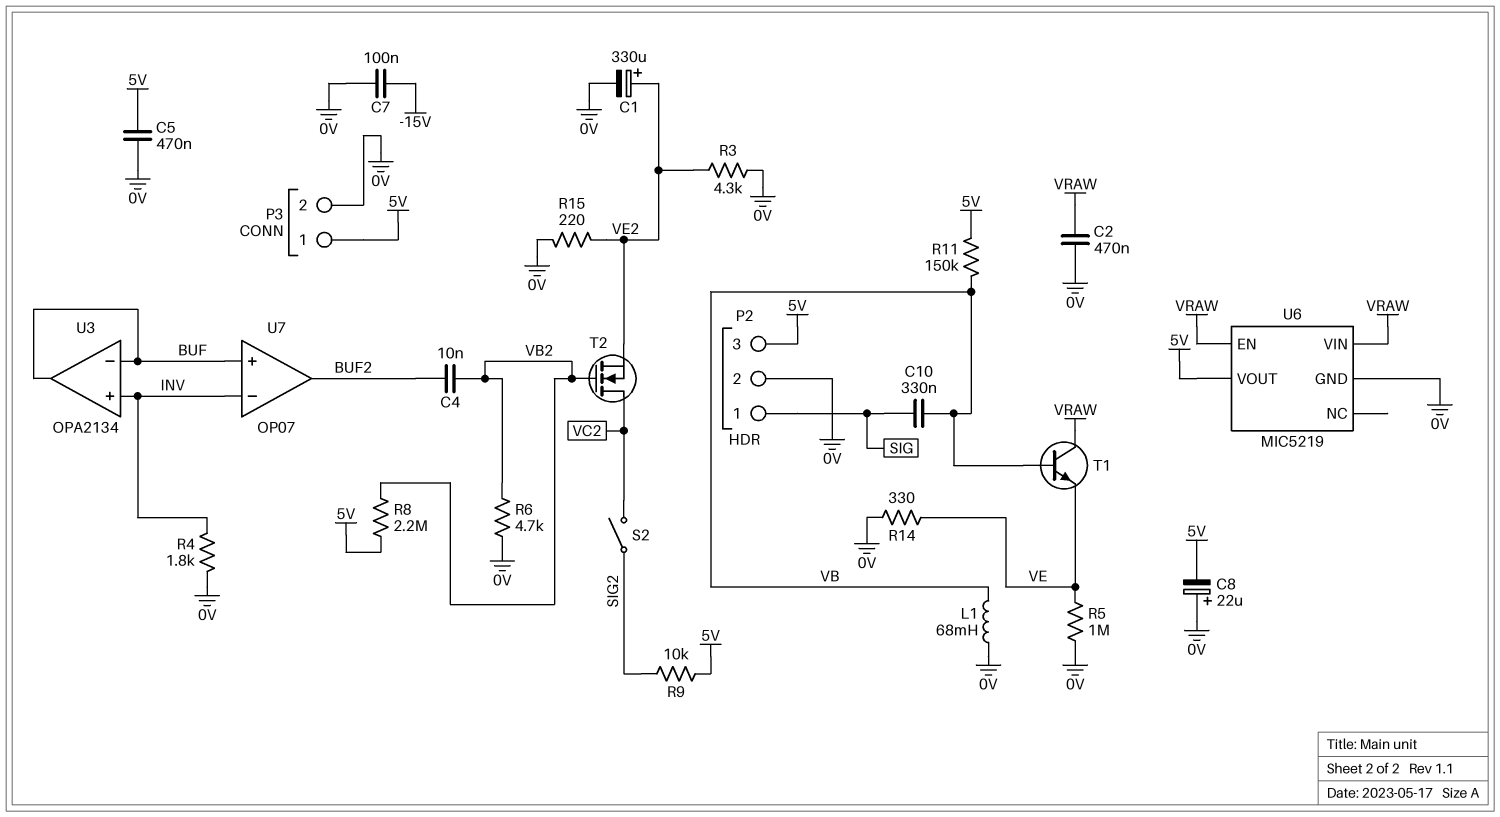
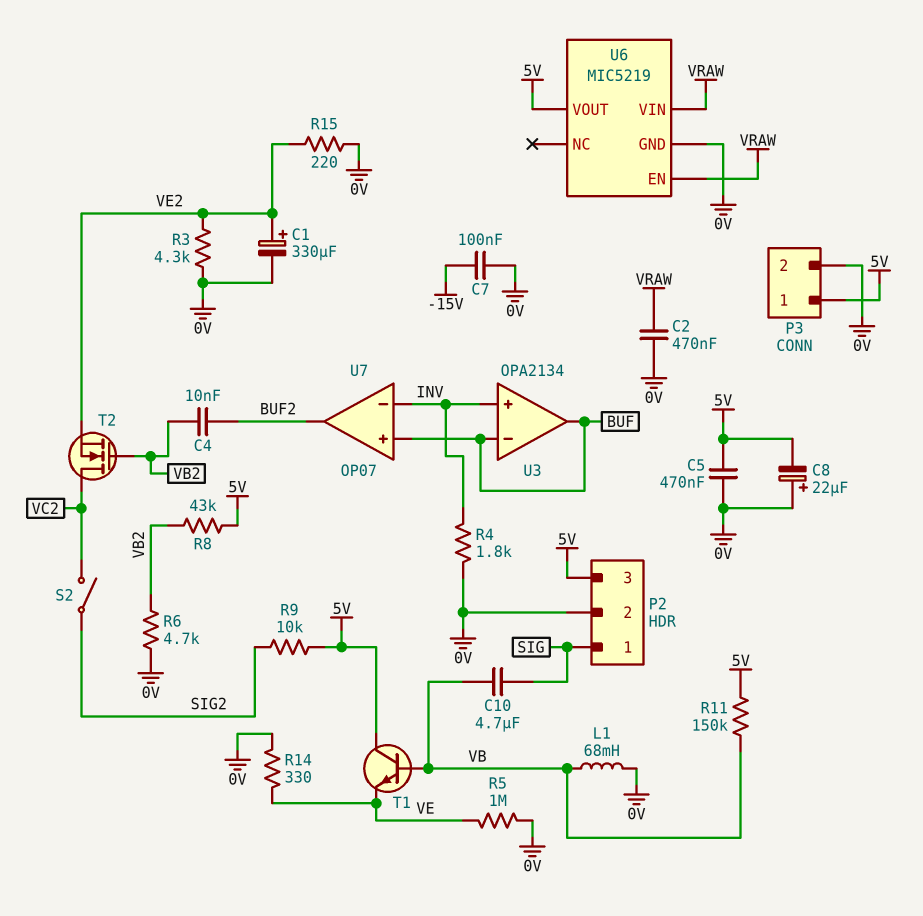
C10: 330nF (SIG, VB) -> 4.7uF (SIG, VB)
R8: 2.2M (5V, VB2) -> 43k (5V, VB2)
T1: NPN (B VB, C VRAW, E VE) -> NPN (B VB, C 5V, E VE)

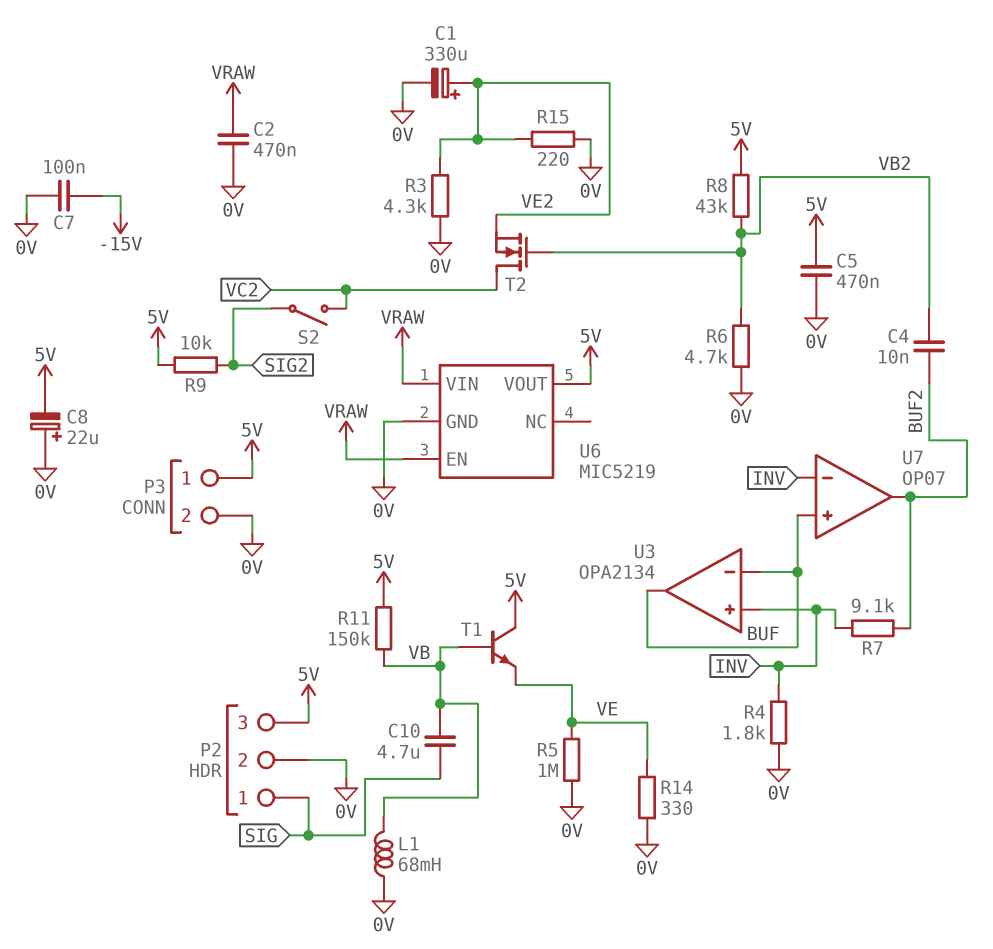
R7: none -> 9.1k (BUF2, INV)

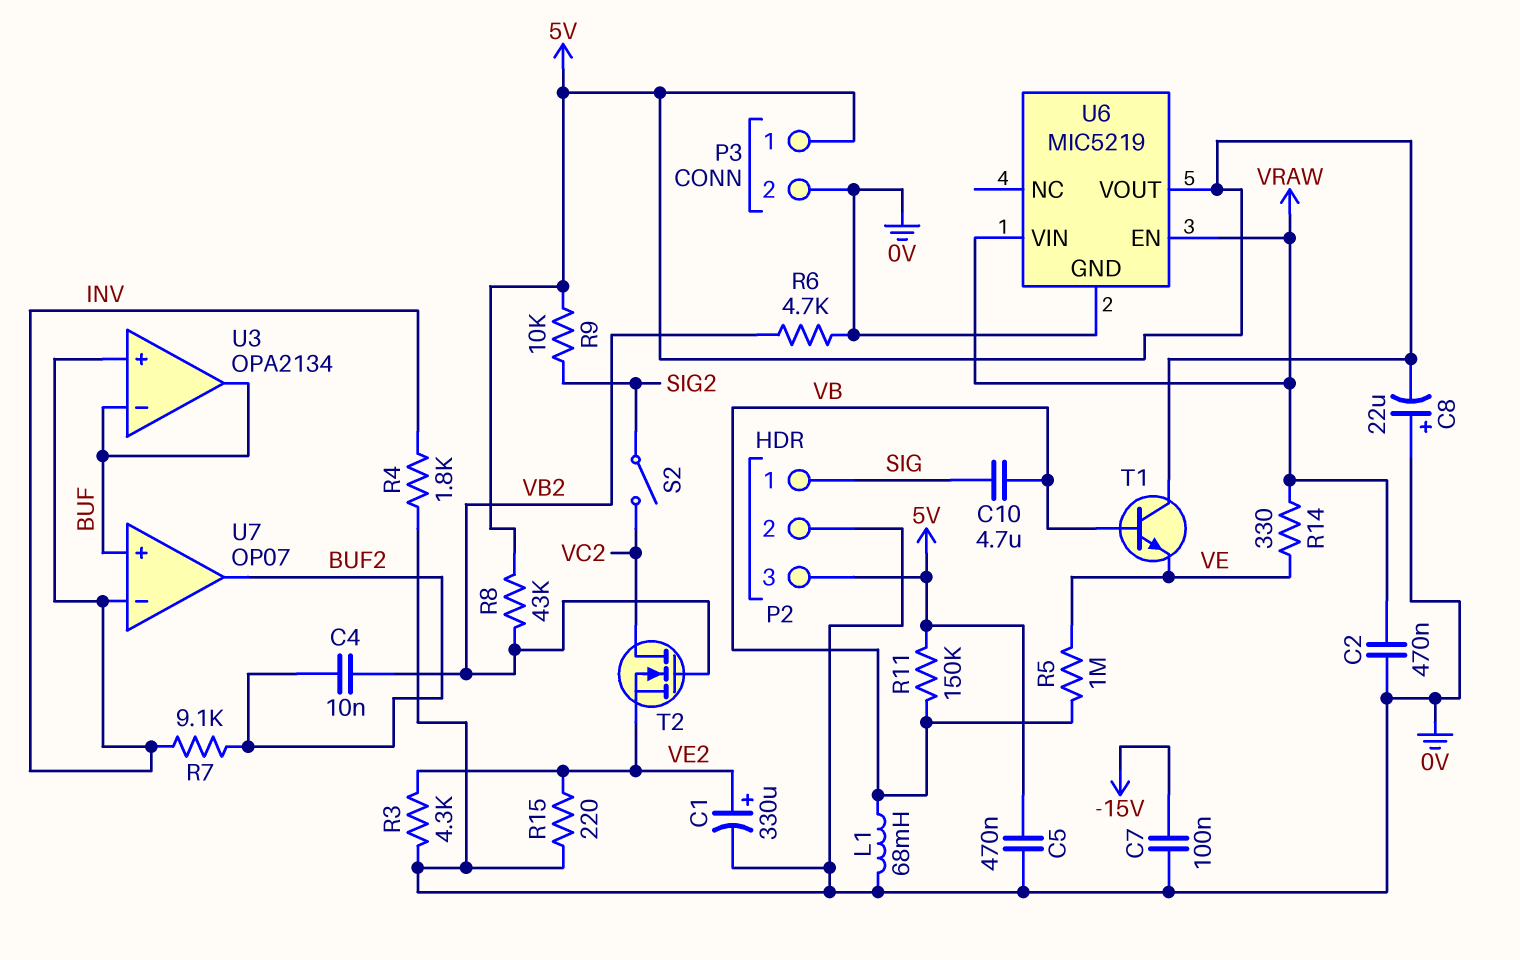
R5: 1M (0V, VE) -> 1M (VB, VE)
R14: 330 (0V, VE) -> 330 (VE, VRAW)

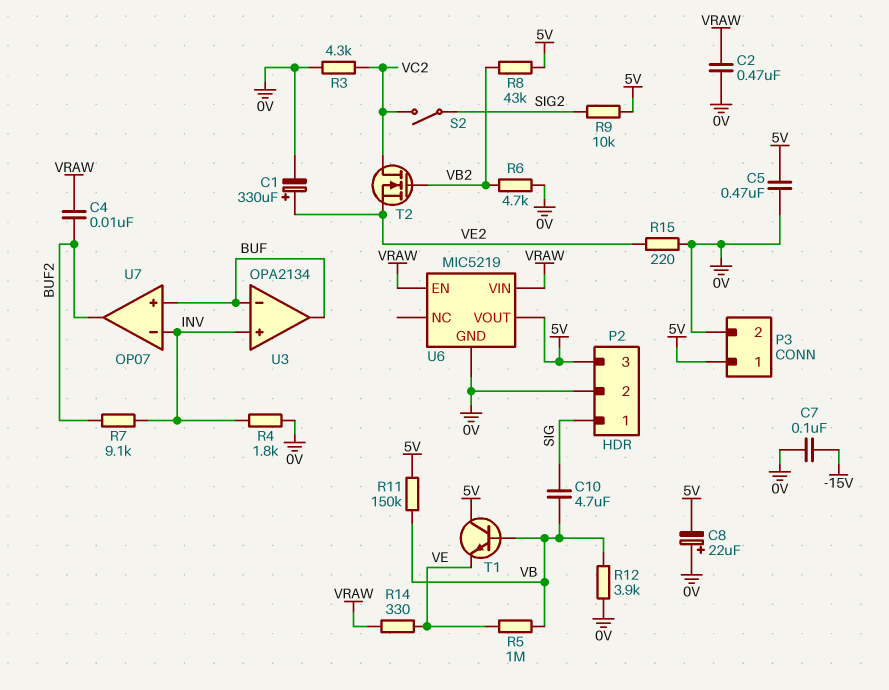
C4: 10nF (BUF2, VB2) -> 10nF (BUF2, VRAW)
L1: 68mH (0V, VB) -> none
R3: 4.3k (0V, VE2) -> 4.3k (0V, VC2)
R12: none -> 3.9k (0V, VB)

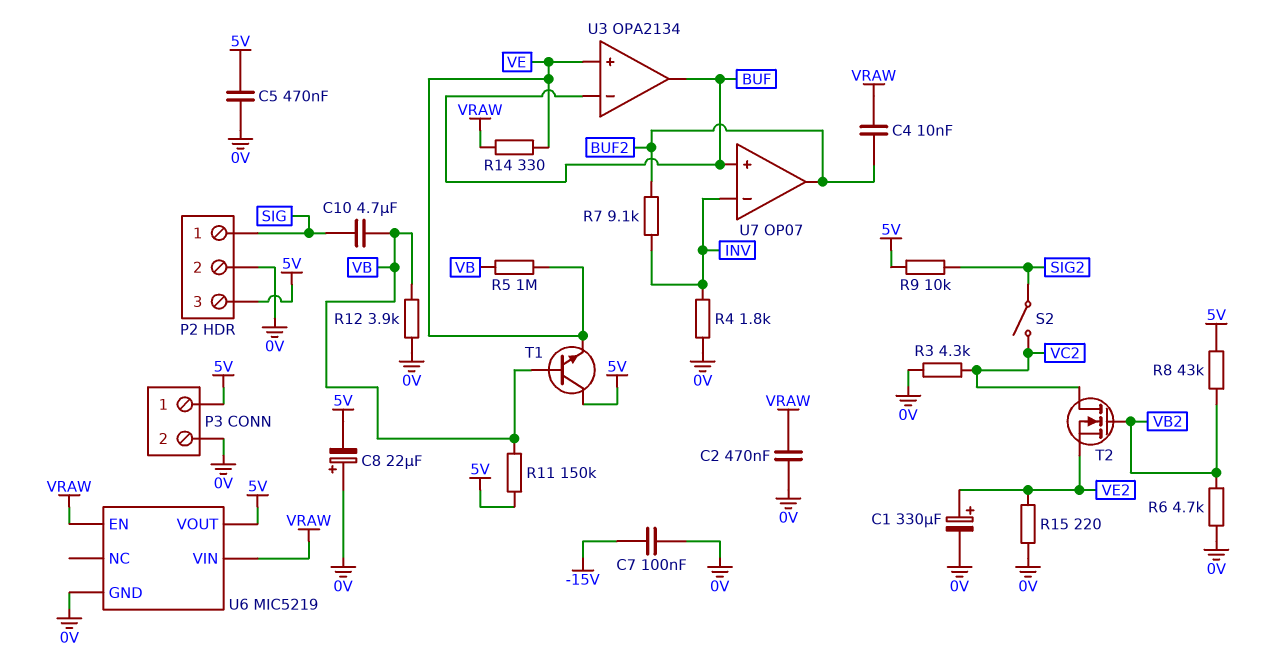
U3 pin in+: INV -> VE

